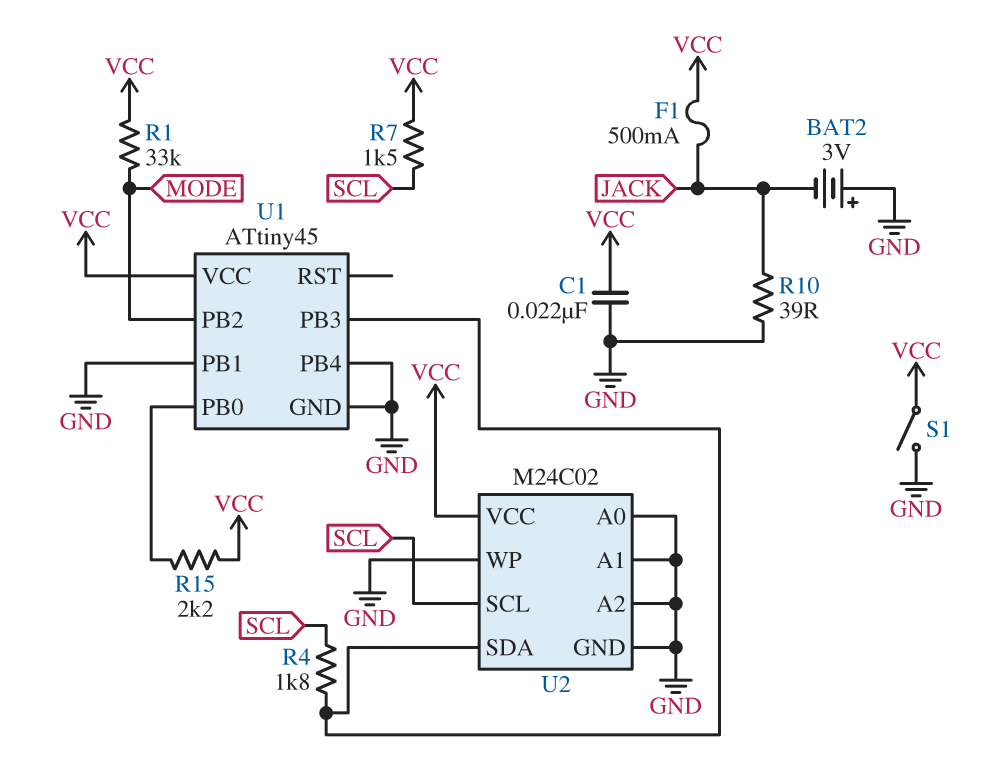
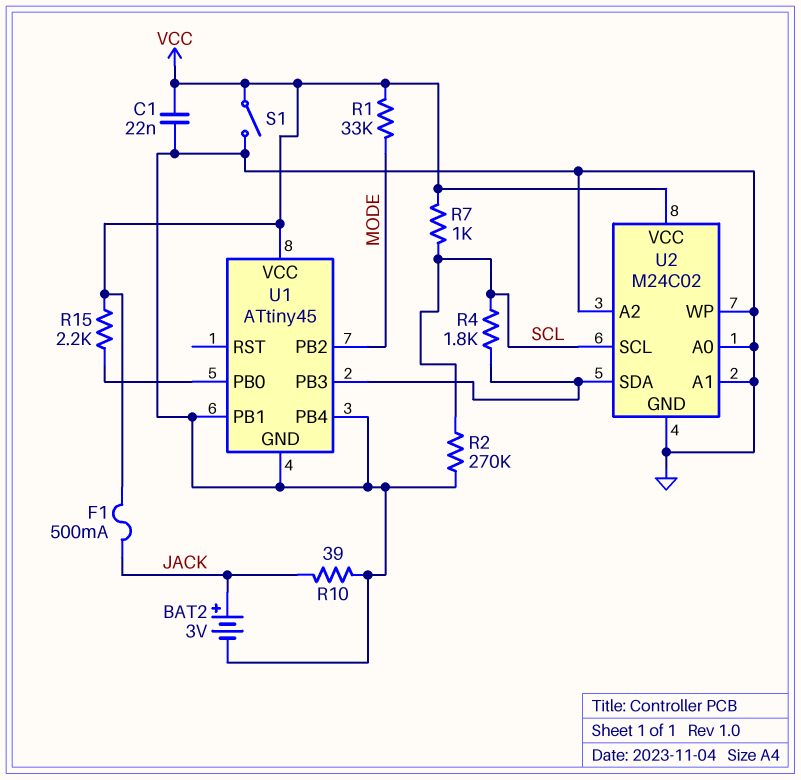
BAT2: 3V (plus GND, minus JACK) -> 3V (plus JACK, minus GND)
R2: none -> 270k (GND, SCL)
R7: 1.5k (SCL, VCC) -> 1k (SCL, VCC)

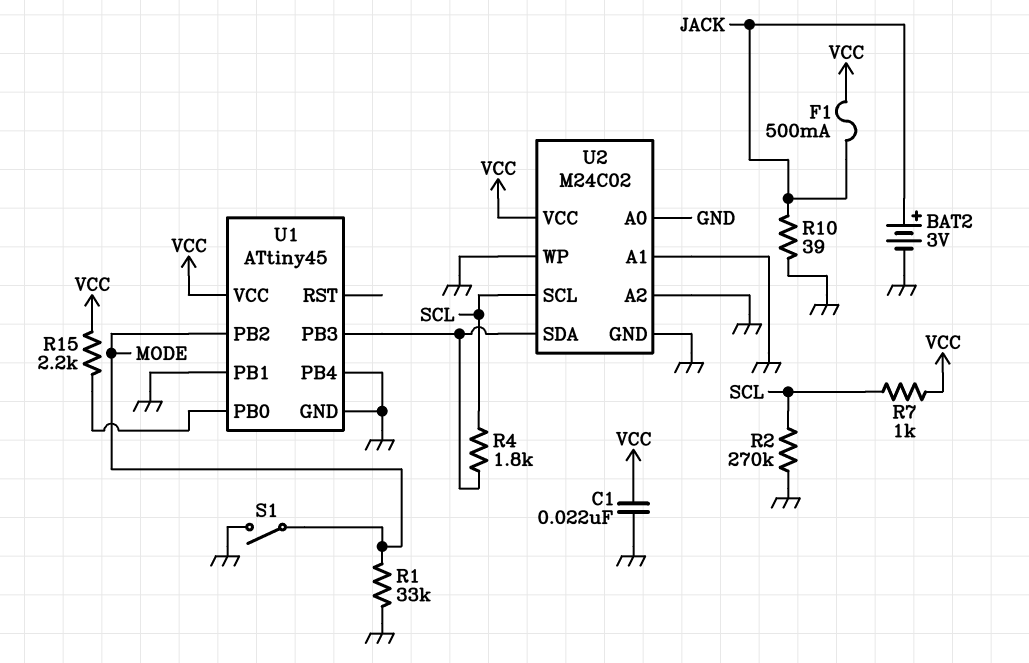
R1: 33k (MODE, VCC) -> 33k (GND, MODE)
S1: switch (GND, VCC) -> switch (GND, MODE)

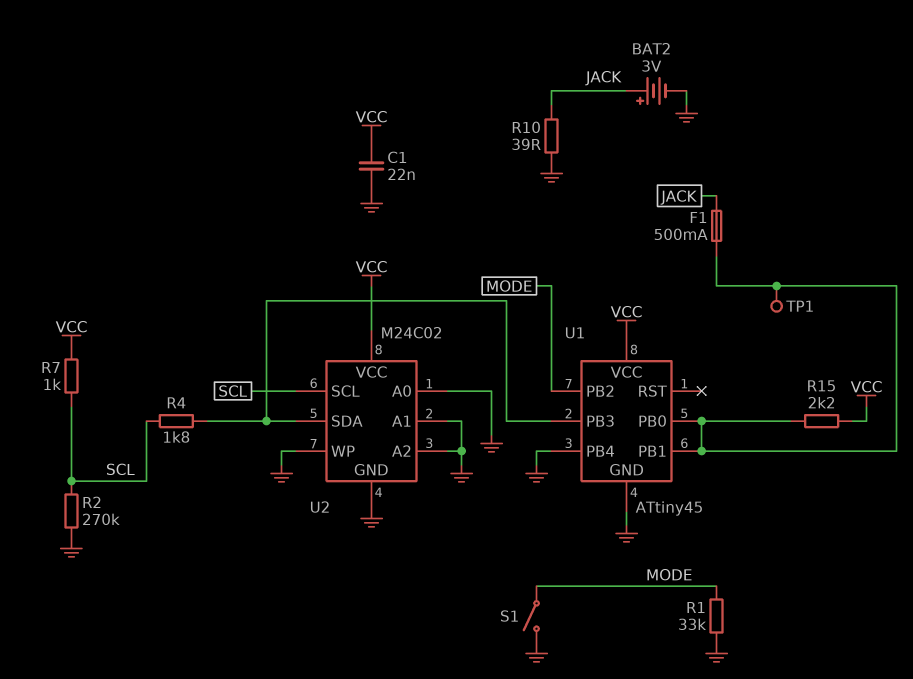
F1: 500mA (JACK, VCC) -> 500mA (JACK, U1/PB0)
TP1: none -> test point (U1/PB0)
U1 pin PB1: GND -> U1/PB0

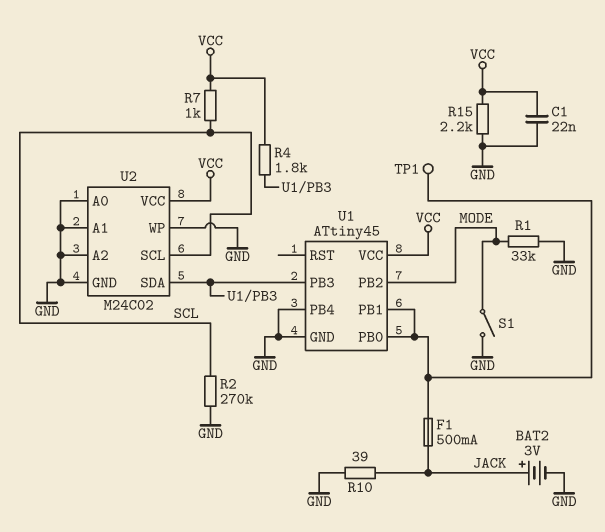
R4: 1.8k (SCL, U1/PB3) -> 1.8k (U1/PB3, VCC)
R15: 2.2k (U1/PB0, VCC) -> 2.2k (GND, VCC)

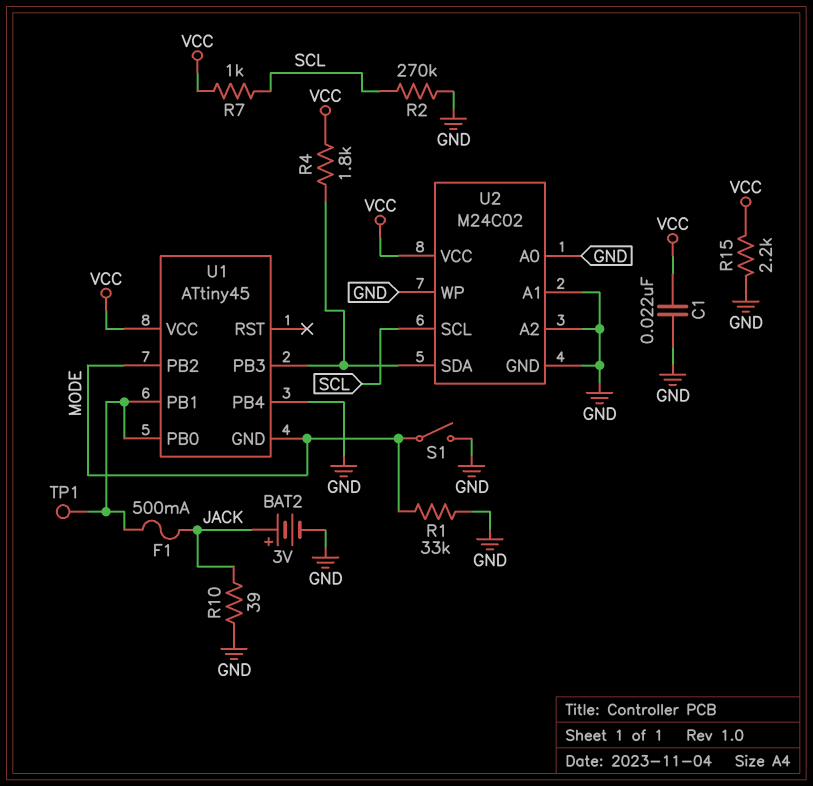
U1 pin GND: GND -> MODE

